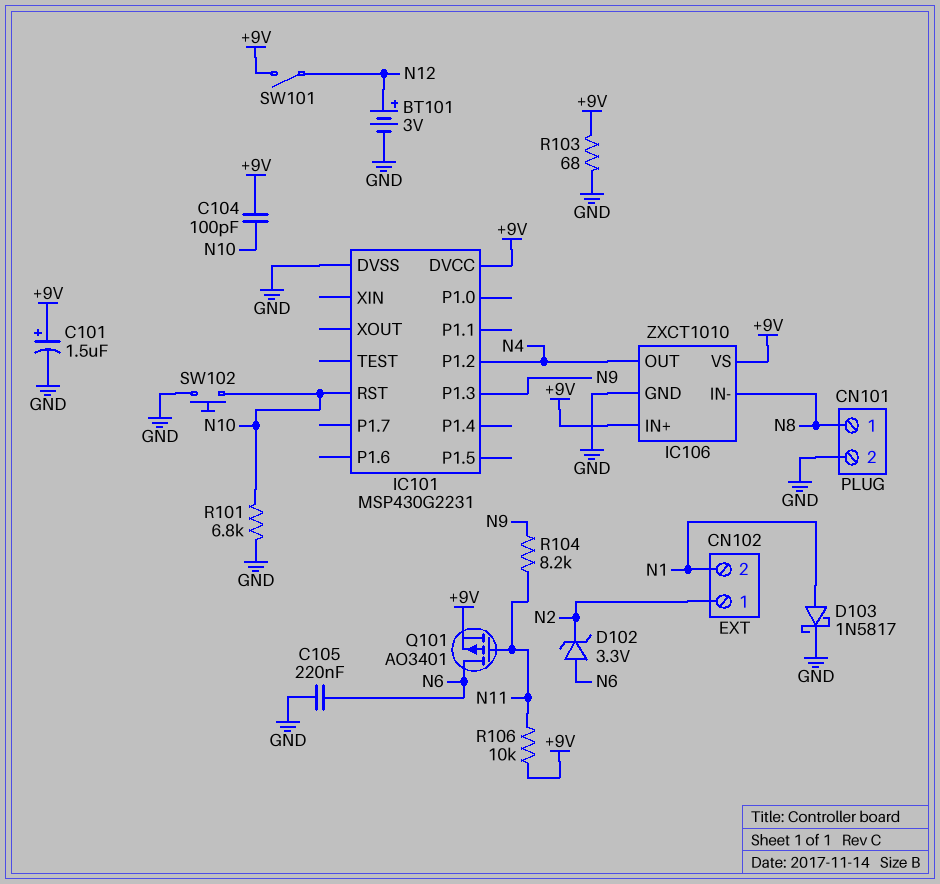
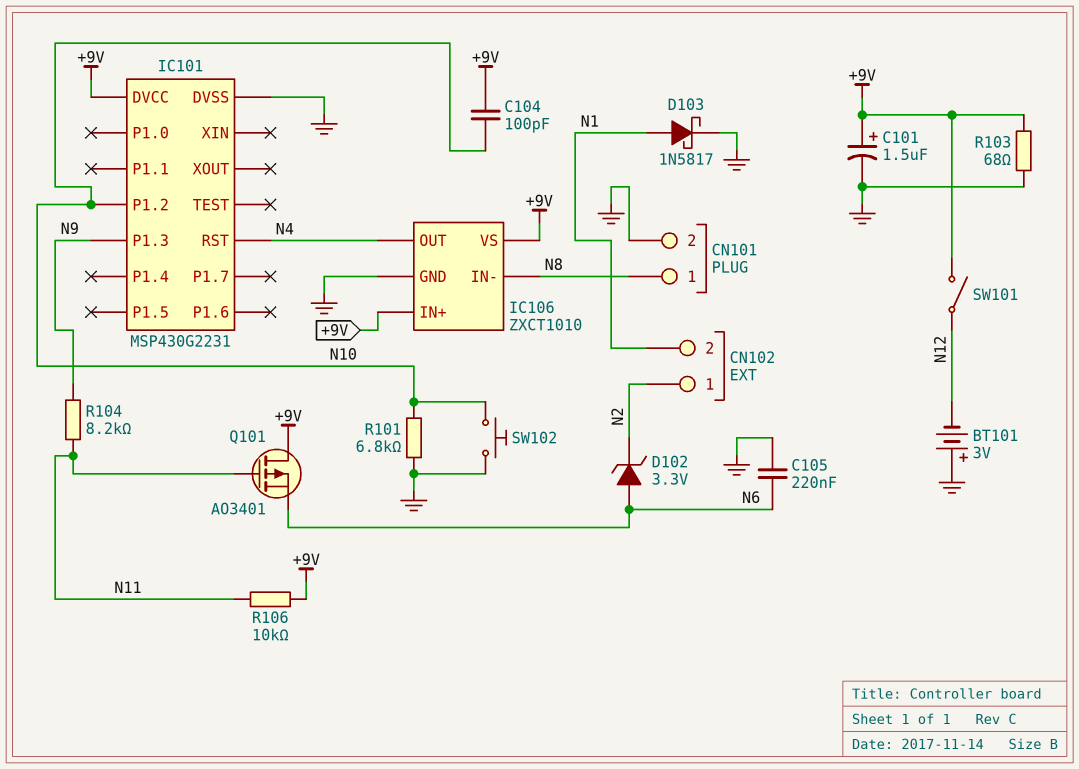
BT101: 3V (plus N12, minus GND) -> 3V (plus GND, minus N12)
IC101 pin P1.2: N4 -> N10
IC101 pin RST: N10 -> N4
Q101: PMOS AO3401 (G N11, D N6, S +9V) -> PMOS AO3401 (G N11, D +9V, S N6)

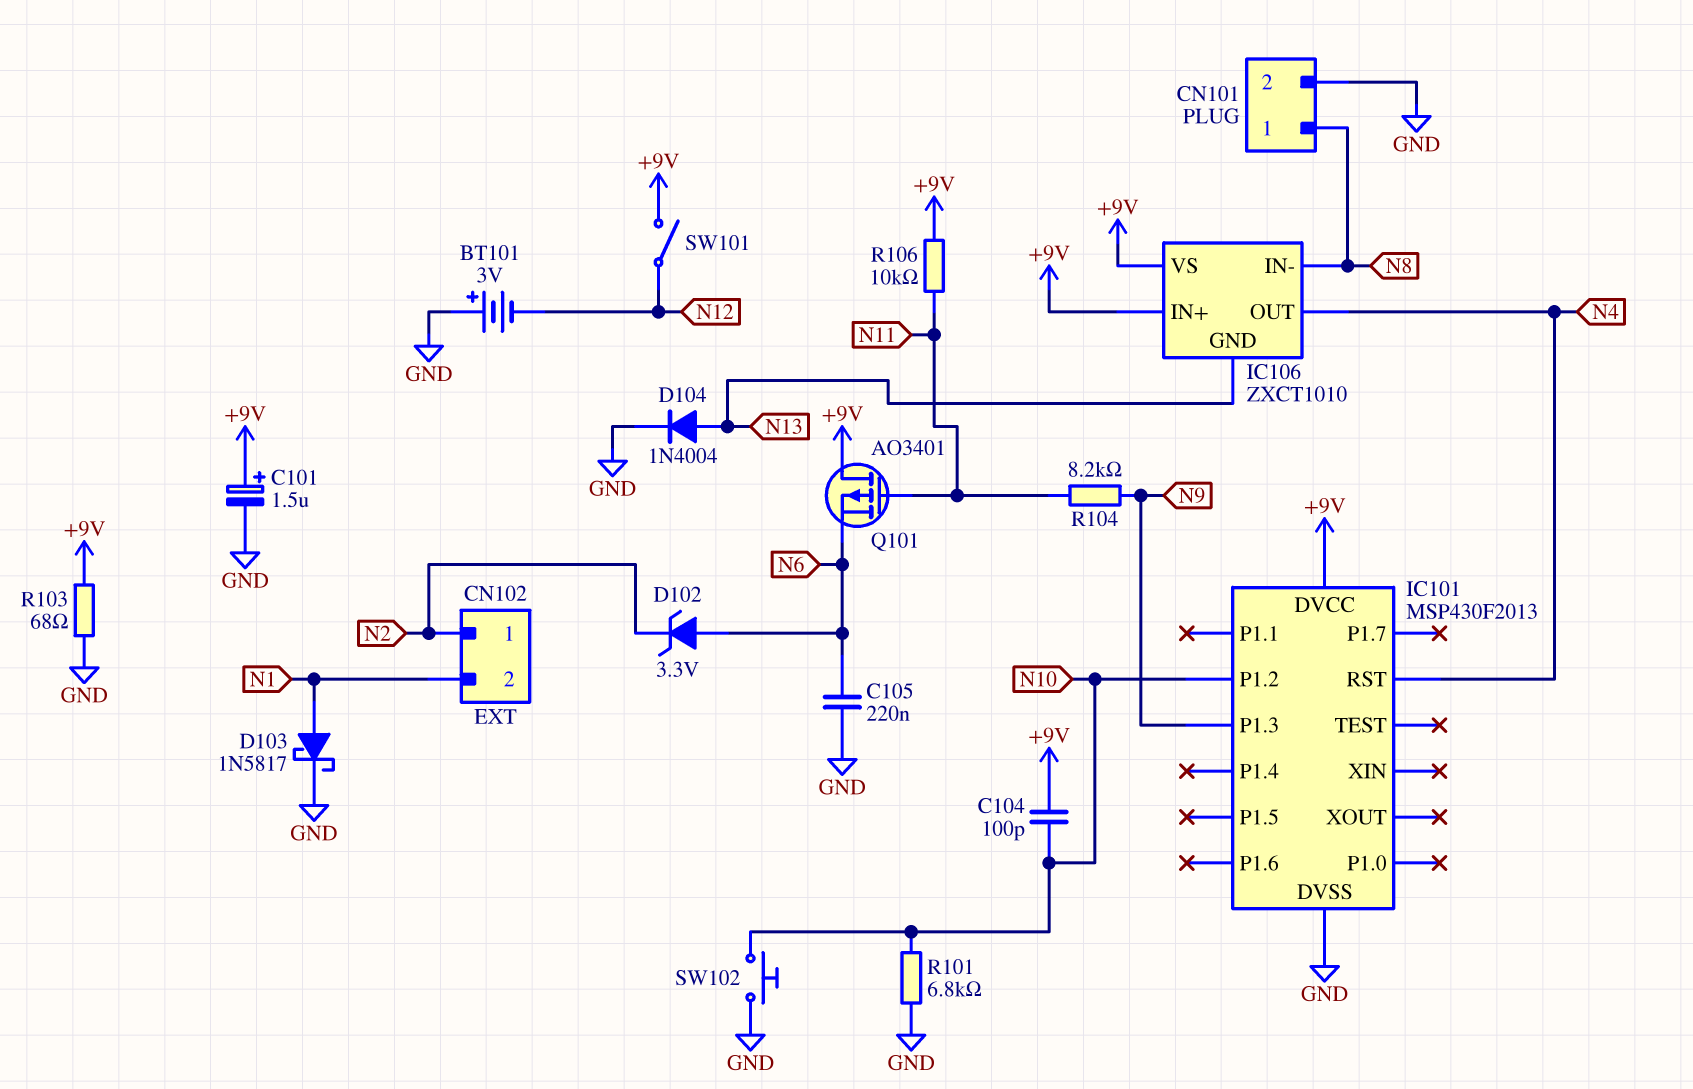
D104: none -> diode 1N4004 (A N13, K GND)
IC101: MSP430G2231 -> MSP430F2013
IC106 pin GND: GND -> N13

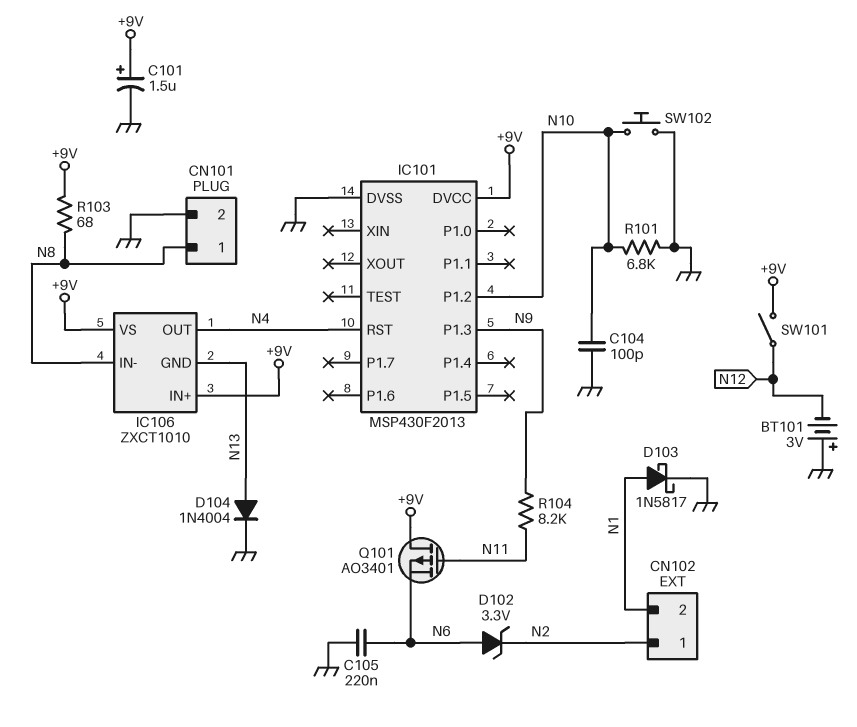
C104: 100pF (+9V, N10) -> 100pF (GND, N10)
R103: 68 (+9V, GND) -> 68 (+9V, N8)
R106: 10k (+9V, N11) -> none

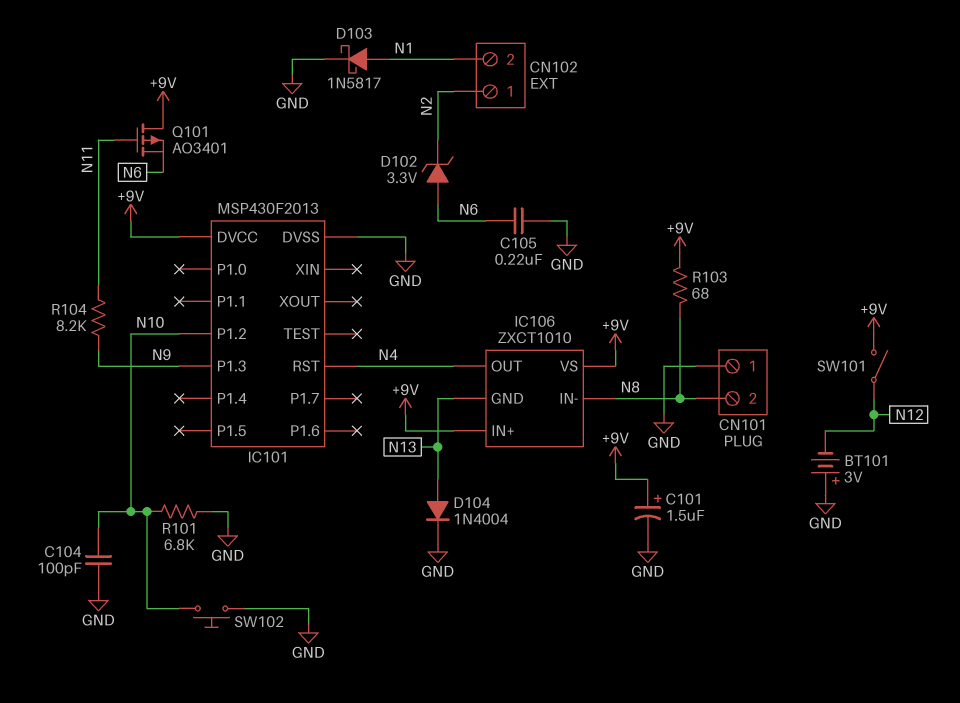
CN101 pin 1: N8 -> GND
CN101 pin 2: GND -> N8

